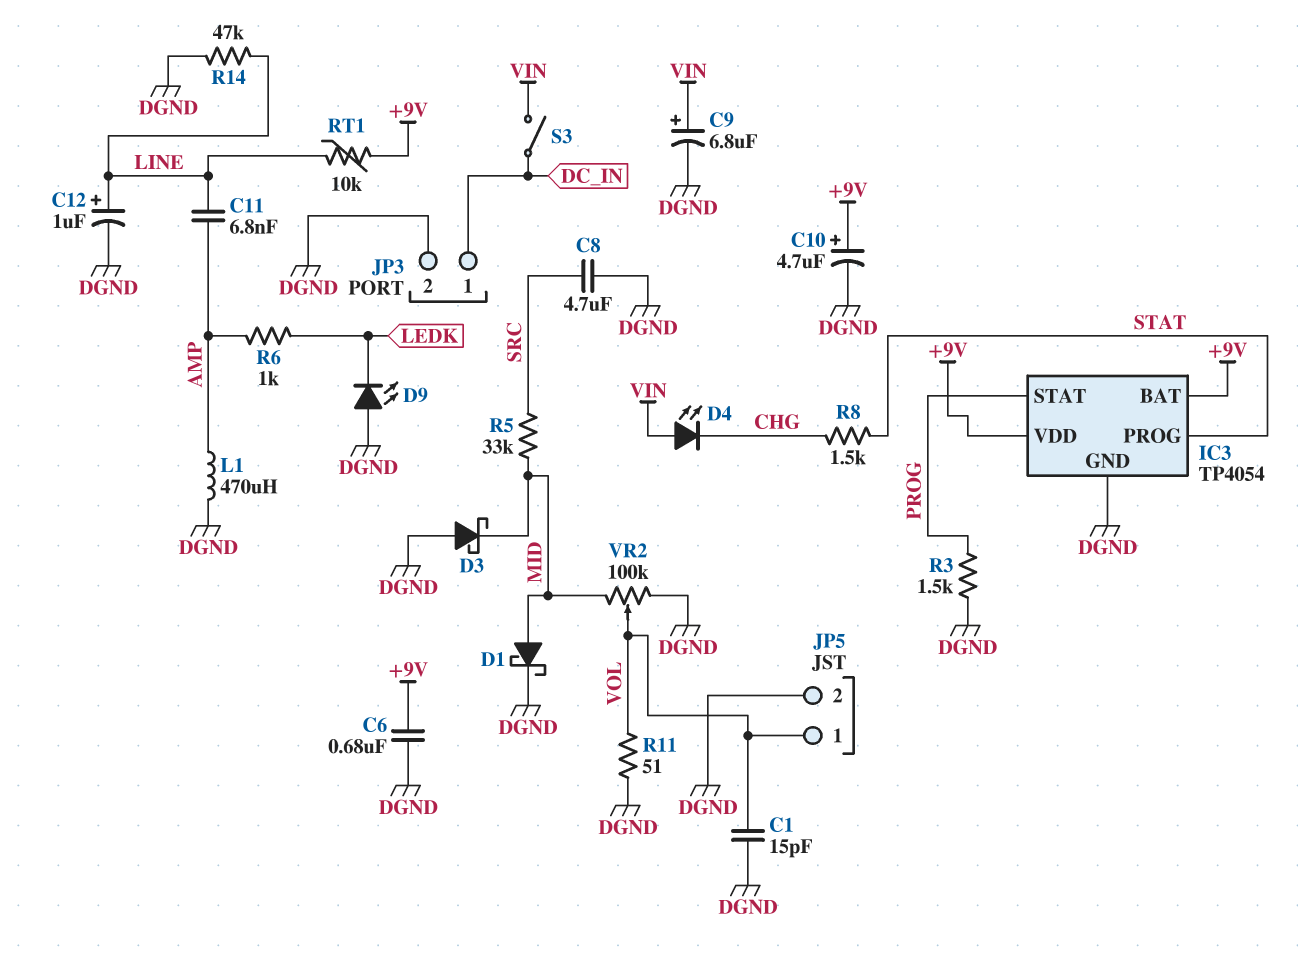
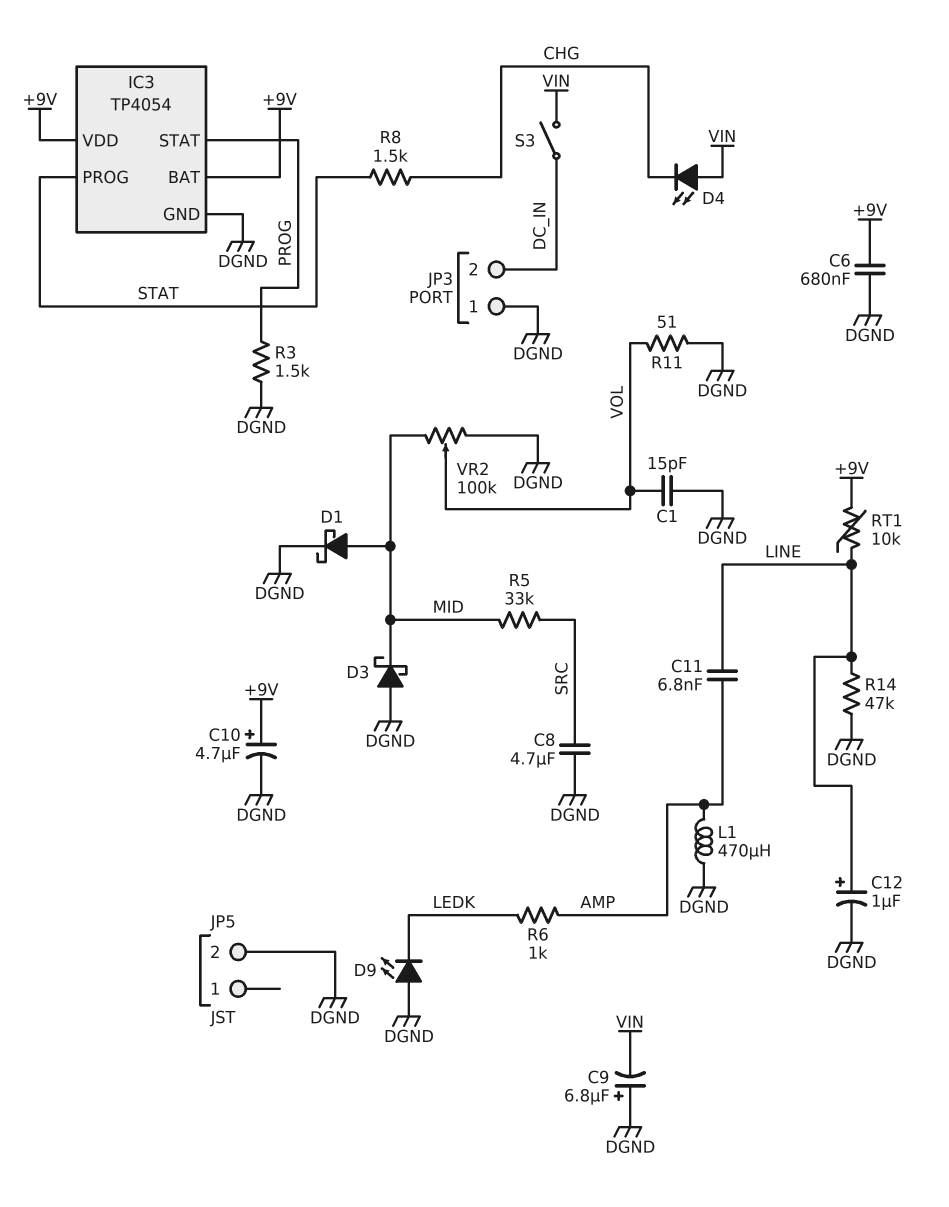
C9: 6.8uF (plus VIN, minus DGND) -> 6.8uF (plus DGND, minus VIN)
JP3 pin 1: DC_IN -> DGND
JP3 pin 2: DGND -> DC_IN
JP5 pin 1: VOL -> none

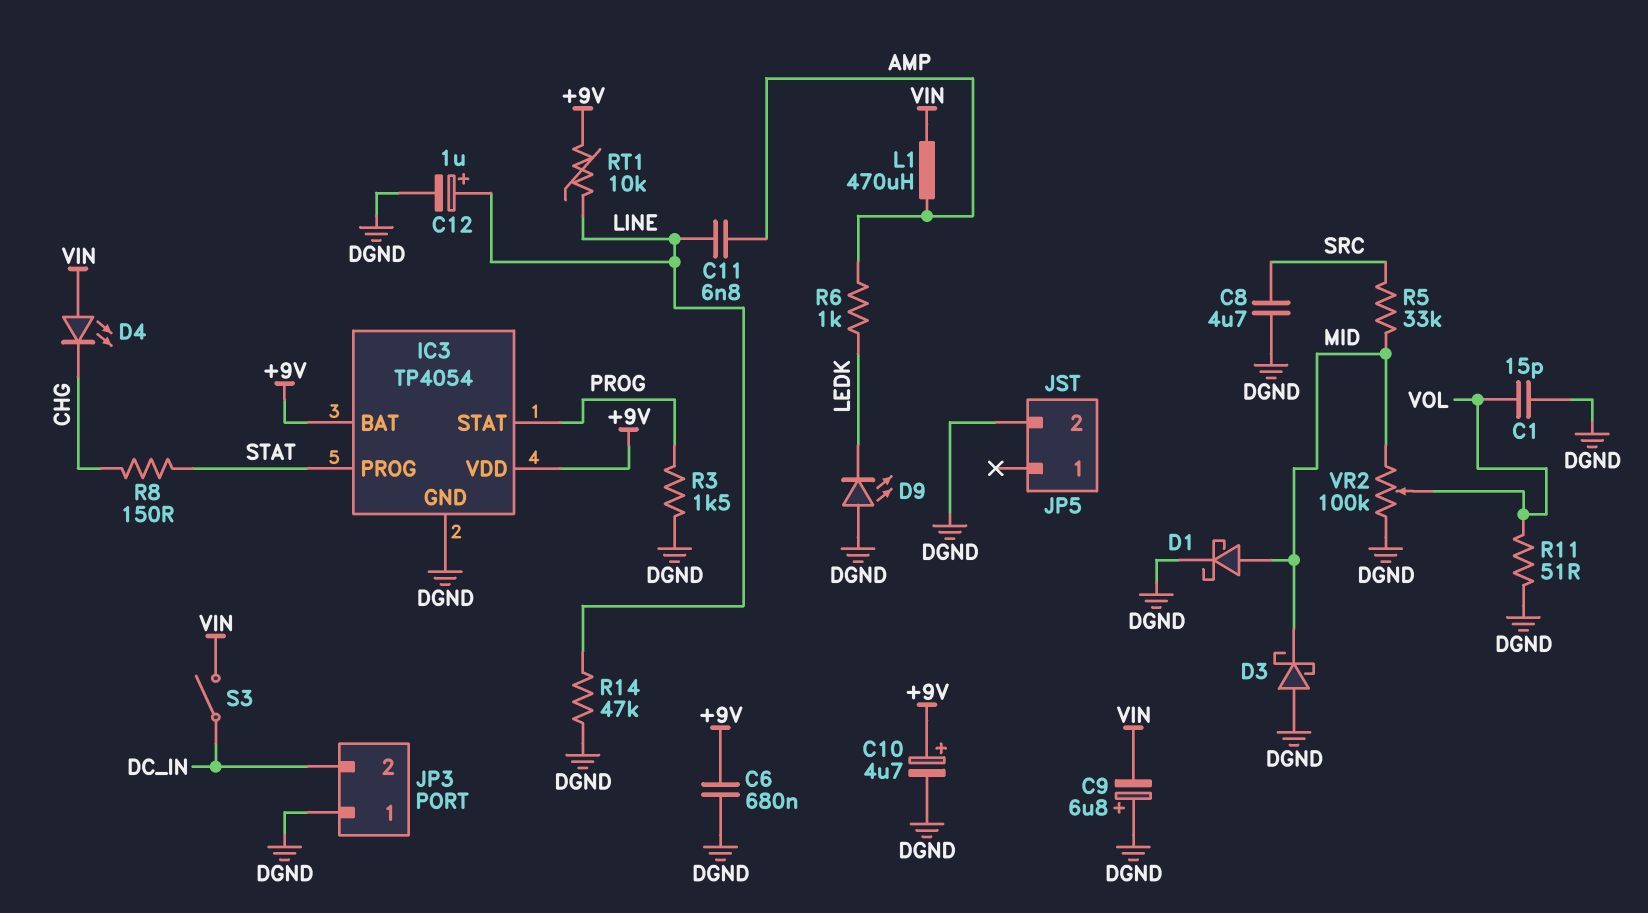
L1: 470uH (AMP, DGND) -> 470uH (AMP, VIN)
R8: 1.5k (CHG, STAT) -> 150 (CHG, STAT)

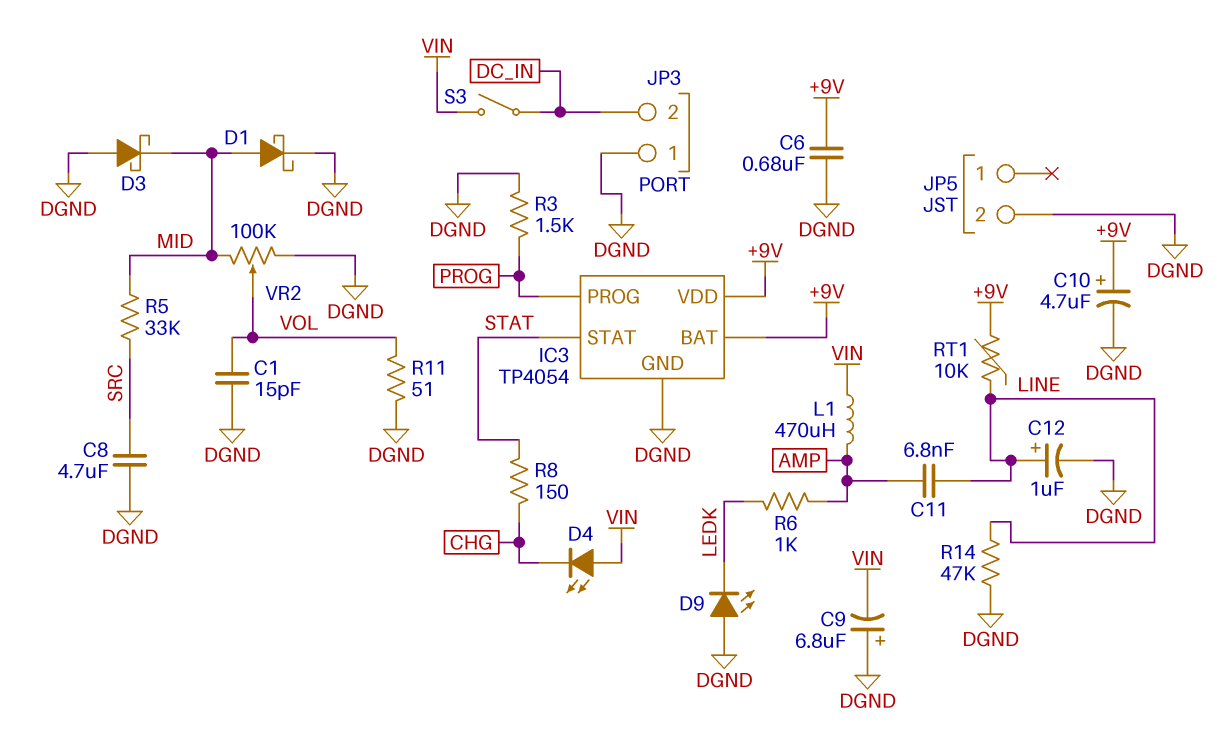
IC3 pin PROG: STAT -> PROG
IC3 pin STAT: PROG -> STAT

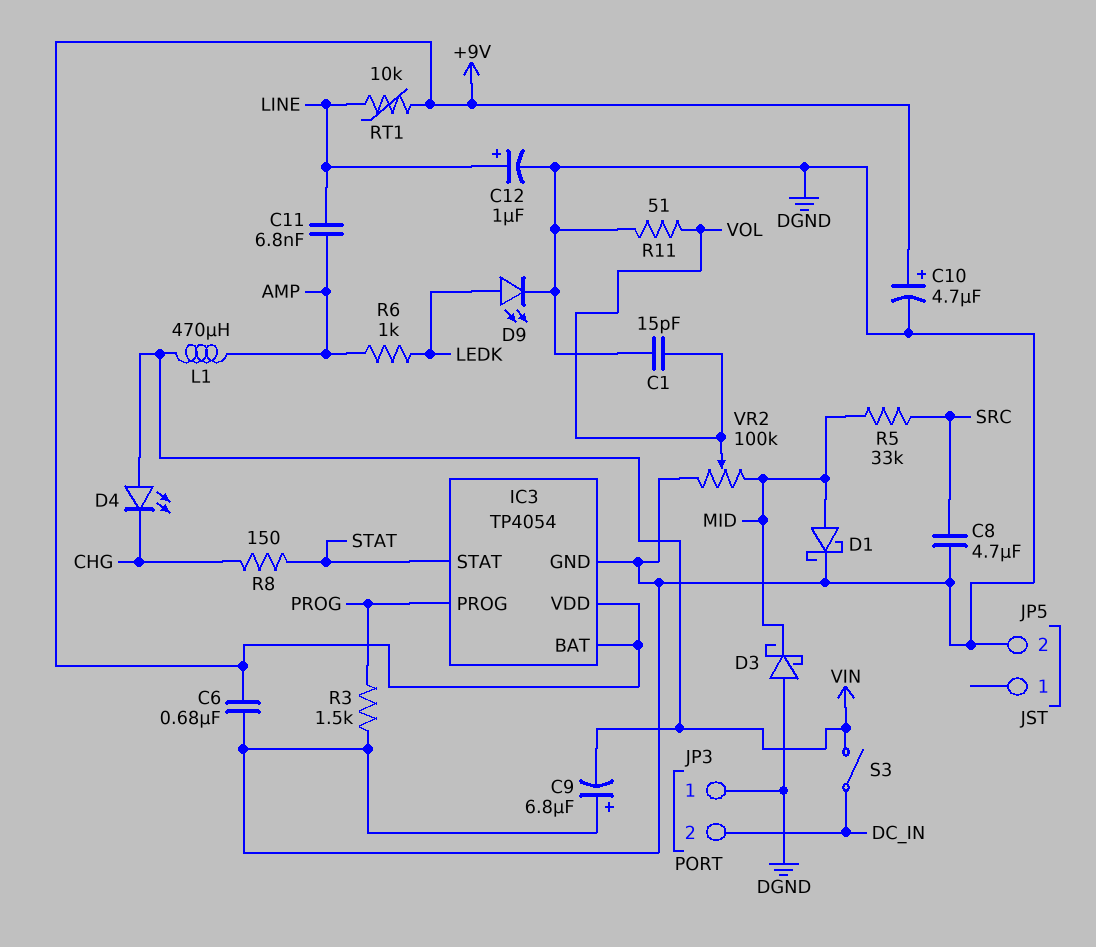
D9: LED (A DGND, K LEDK) -> LED (A LEDK, K DGND)
R14: 47k (DGND, LINE) -> none

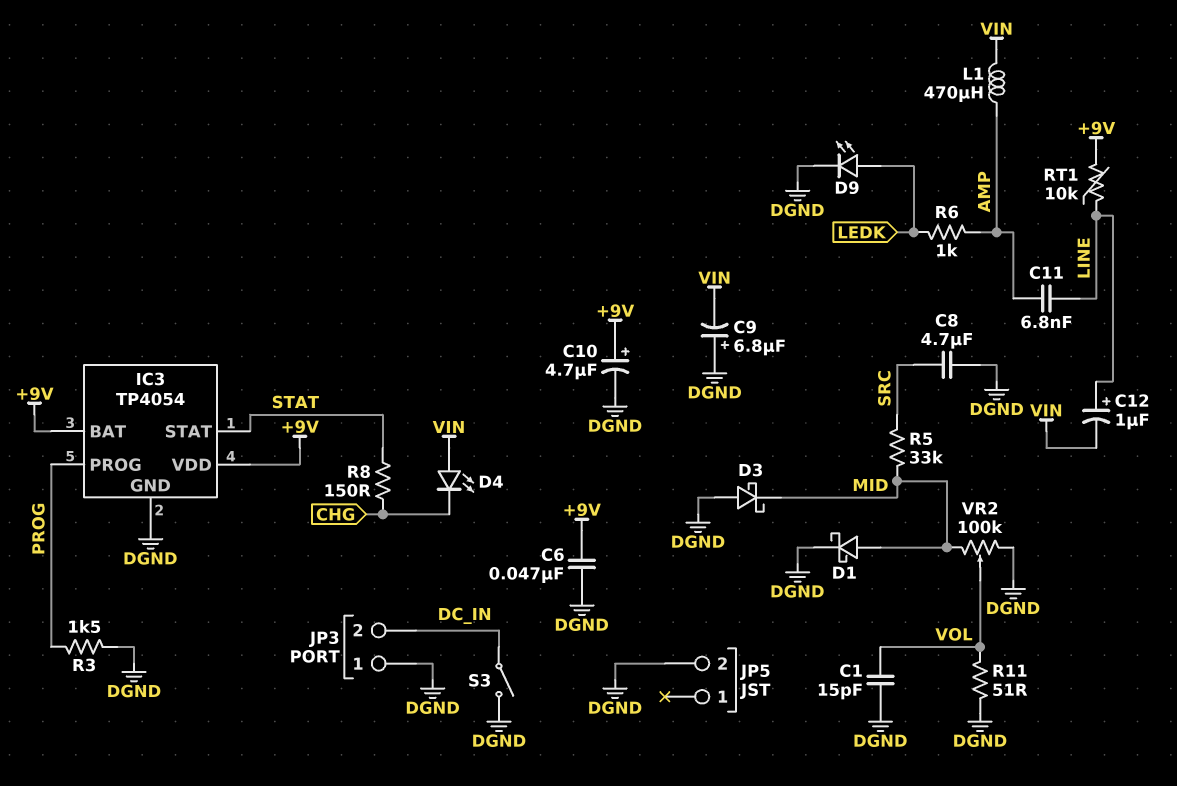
C6: 680nF (+9V, DGND) -> 47nF (+9V, DGND)
C12: 1uF (plus LINE, minus DGND) -> 1uF (plus LINE, minus VIN)
S3: switch (DC_IN, VIN) -> switch (DC_IN, DGND)

